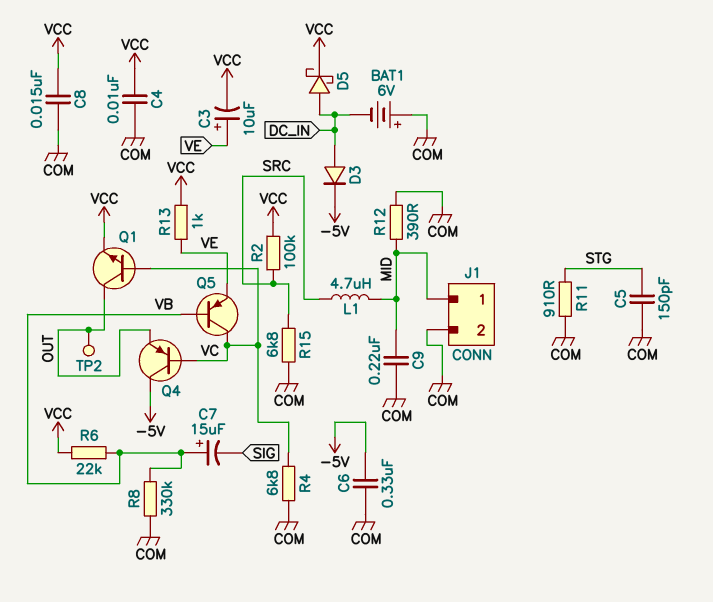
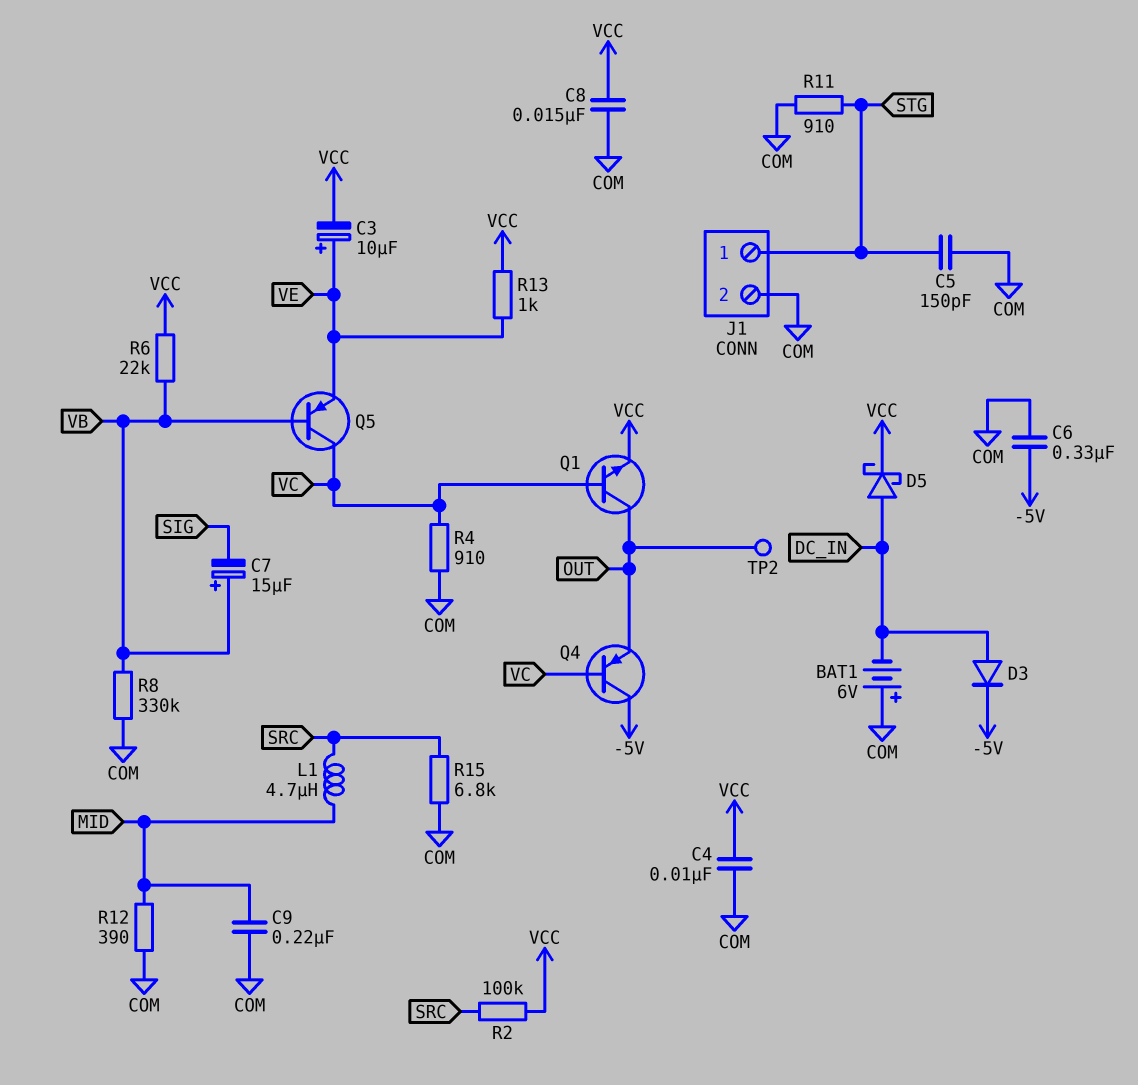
J1 pin 1: MID -> STG
R4: 6.8k (COM, VC) -> 910 (COM, VC)

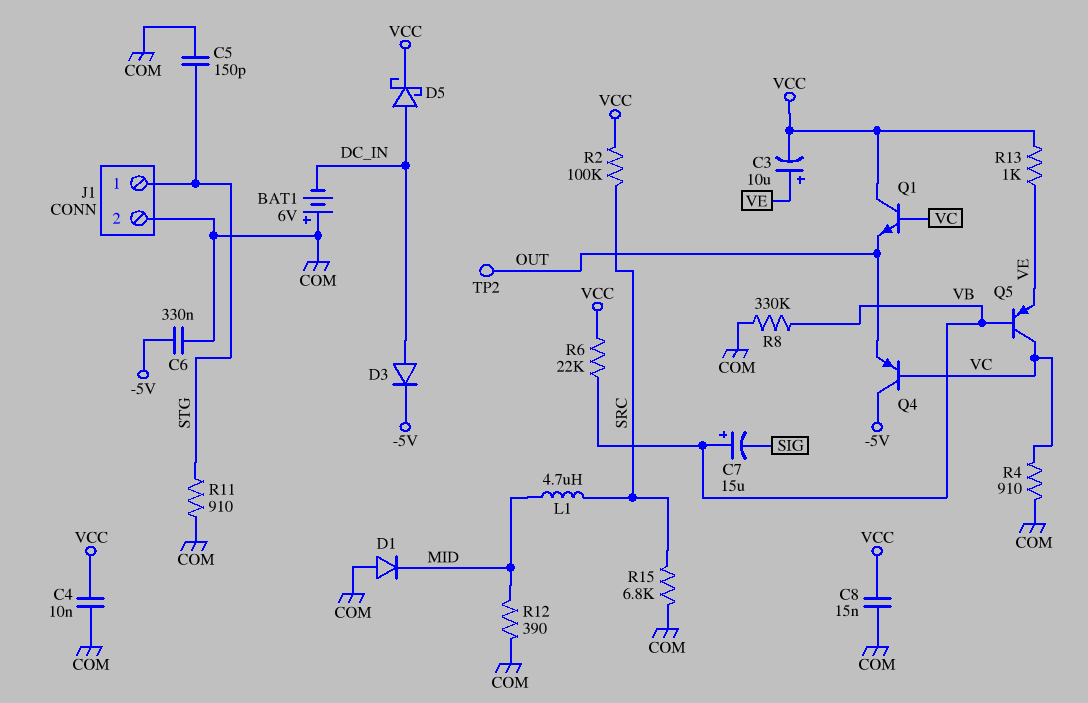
C9: 220nF (COM, MID) -> none
D1: none -> diode (A COM, K MID)
Q1: NPN (B VC, C OUT, E VCC) -> NPN (B VC, C VCC, E OUT)

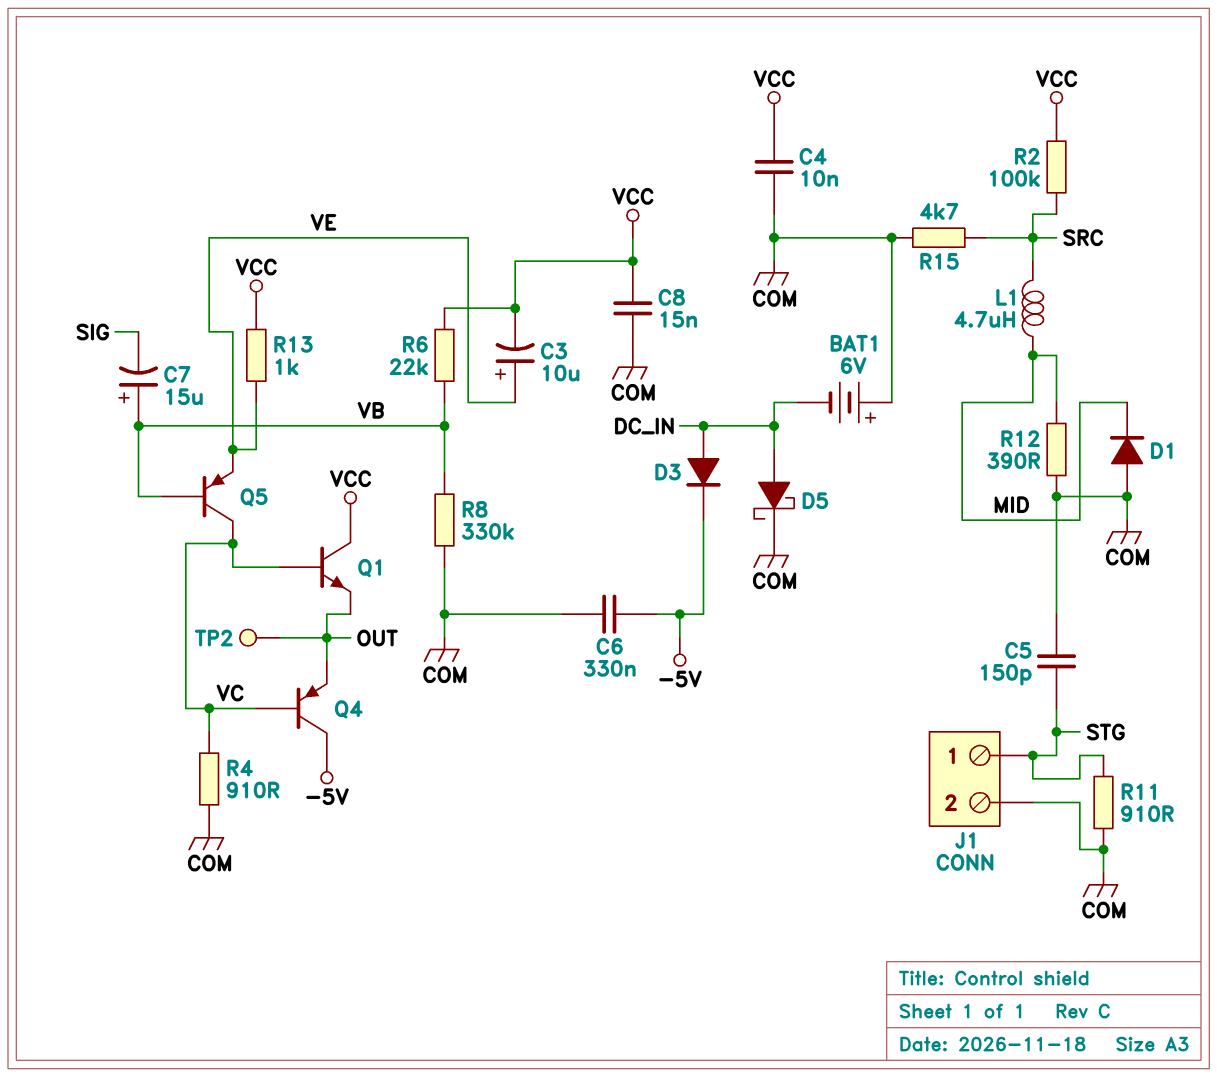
D5: schottky (A DC_IN, K VCC) -> schottky (A DC_IN, K COM)
R15: 6.8k (COM, SRC) -> 4.7k (COM, SRC)

